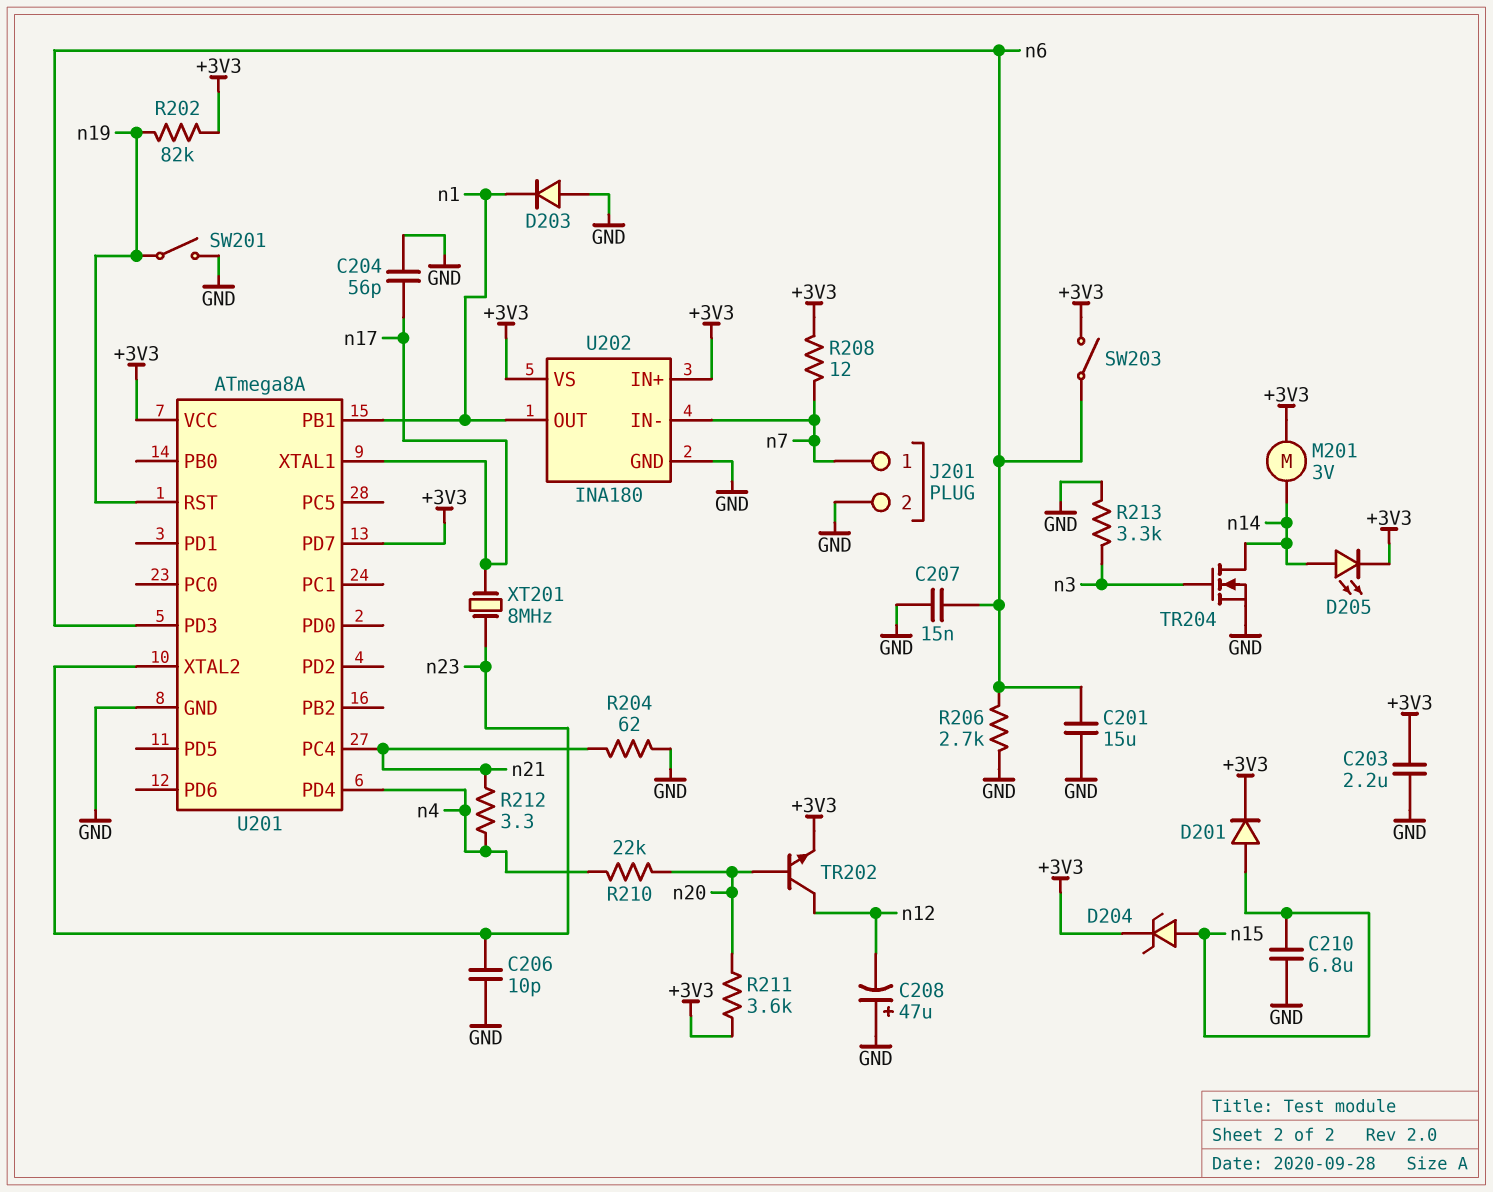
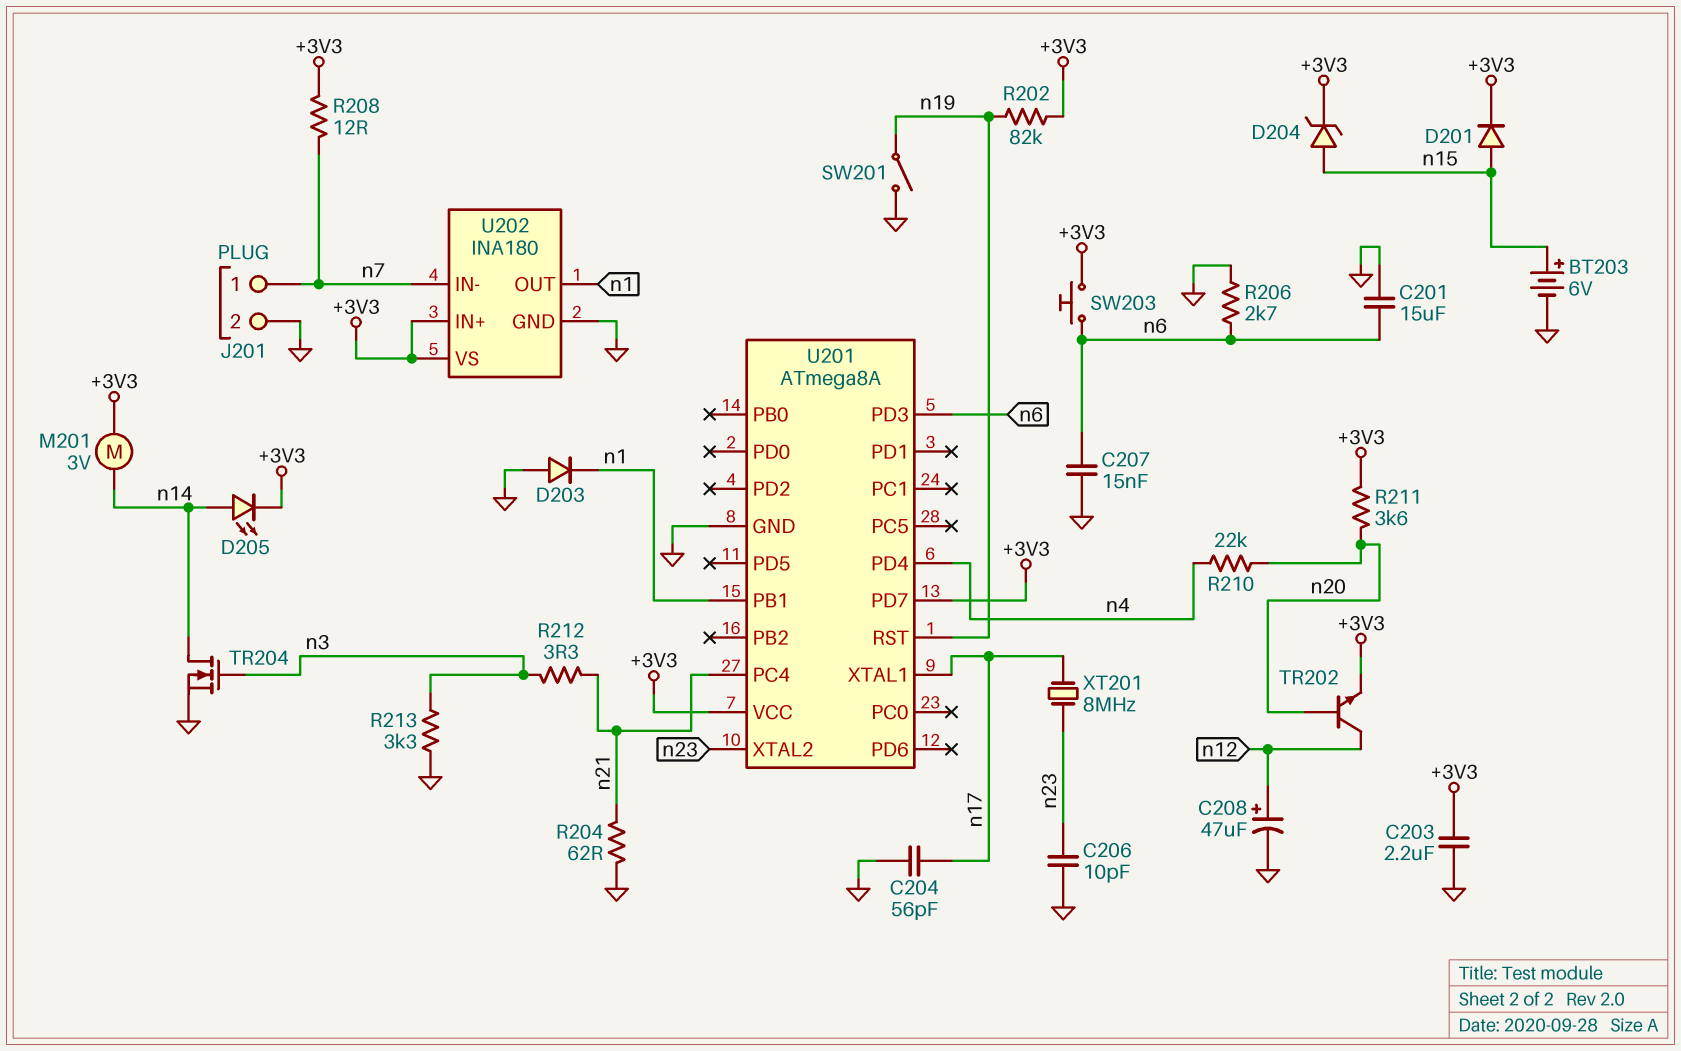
BT203: none -> 6V (plus n15, minus GND)
C208: 47uF (plus GND, minus n12) -> 47uF (plus n12, minus GND)
C210: 6.8uF (GND, n15) -> none
R212: 3.3 (n4, n21) -> 3.3 (n3, n21)
SW203: switch (+3V3, n6) -> button (+3V3, n6)

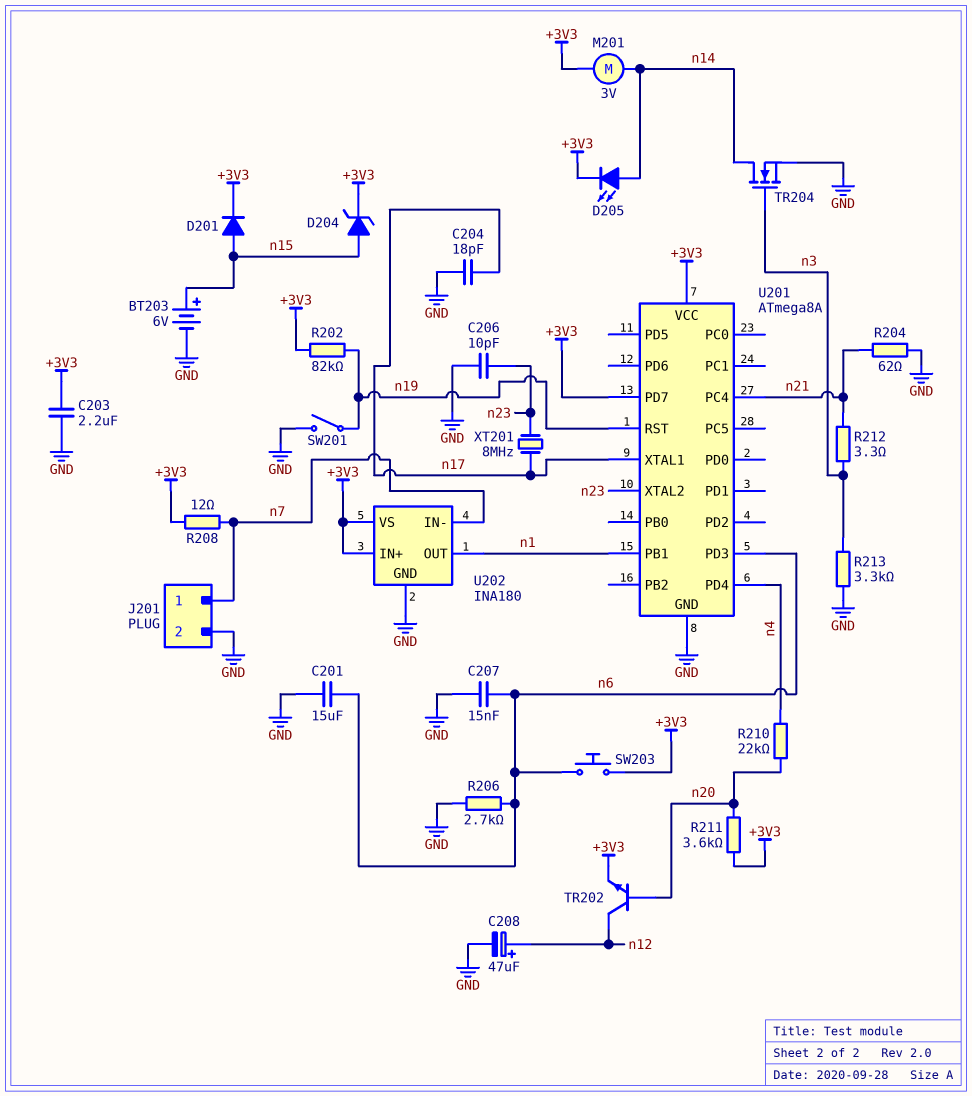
C204: 56pF (GND, n17) -> 18pF (GND, n17)
D203: diode (A GND, K n1) -> none

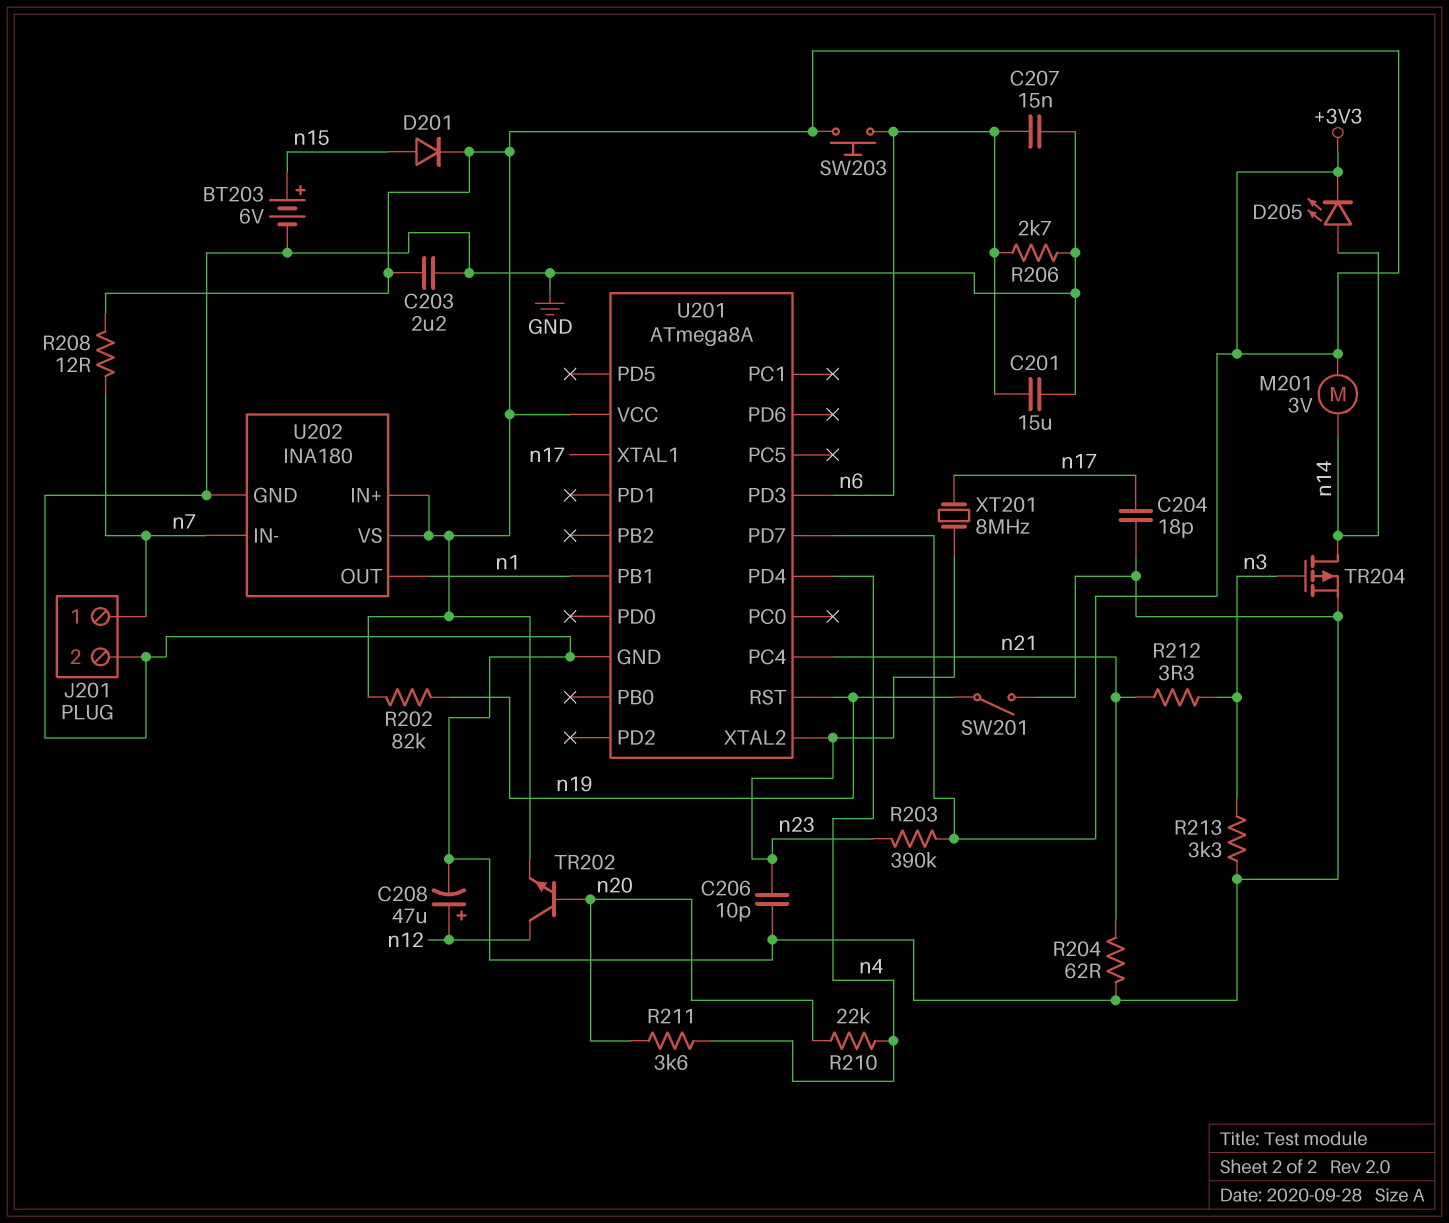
D204: zener (A n15, K +3V3) -> none
R203: none -> 390k (+3V3, n23)
R211: 3.6k (+3V3, n20) -> 3.6k (n4, n20)
TR204: NMOS (G n3, D n14, S GND) -> PMOS (G n3, D n14, S GND)

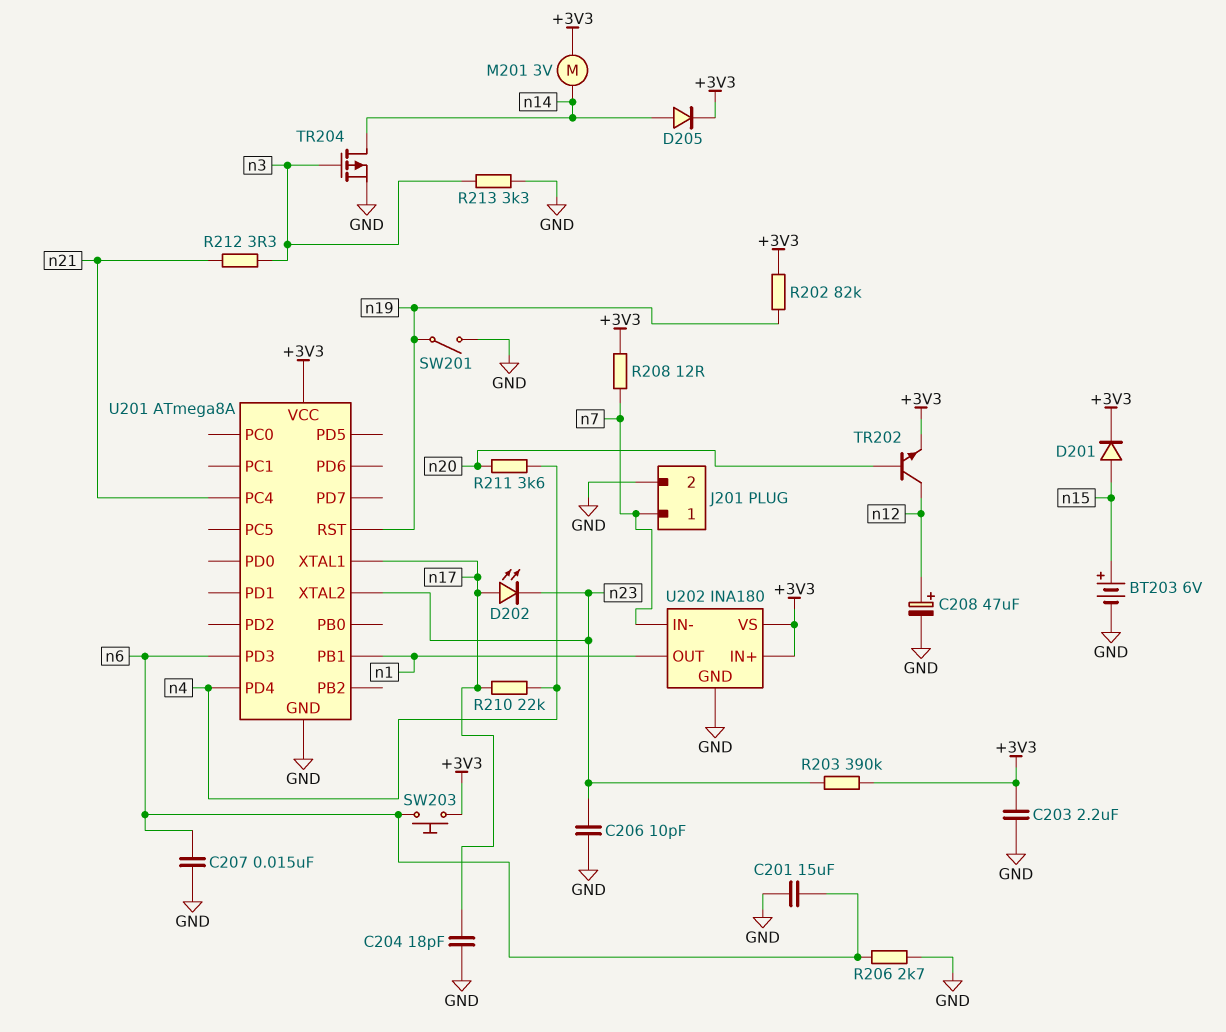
D202: none -> LED (A n17, K n23)
D205: LED (A n14, K +3V3) -> diode (A n14, K +3V3)
R204: 62 (GND, n21) -> none
R210: 22k (n4, n20) -> 22k (n4, n17)
U201 pin PD7: +3V3 -> none
XT201: 8MHz (n17, n23) -> none

